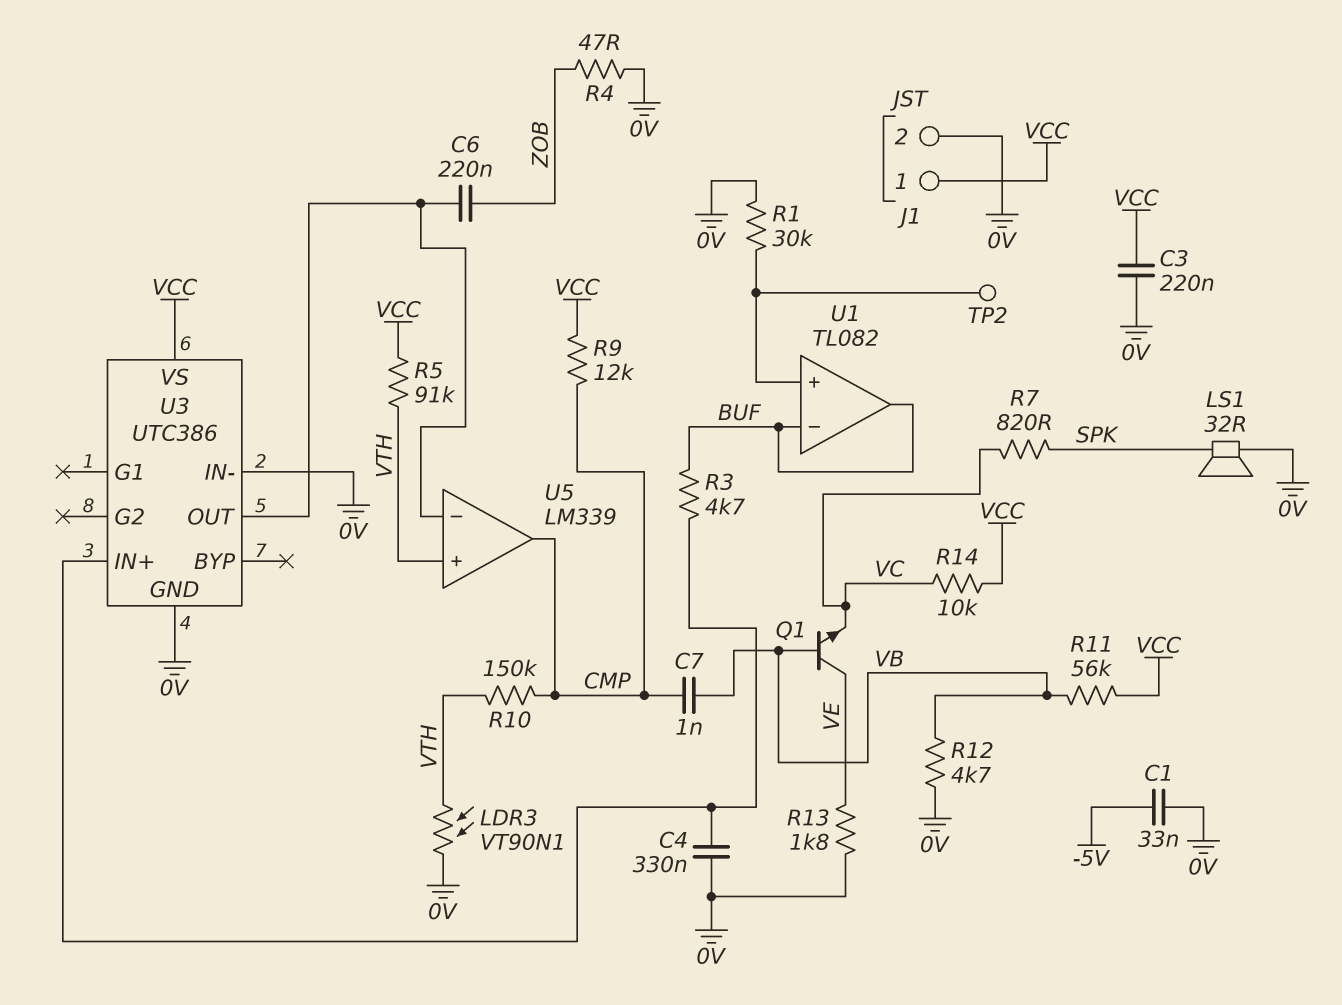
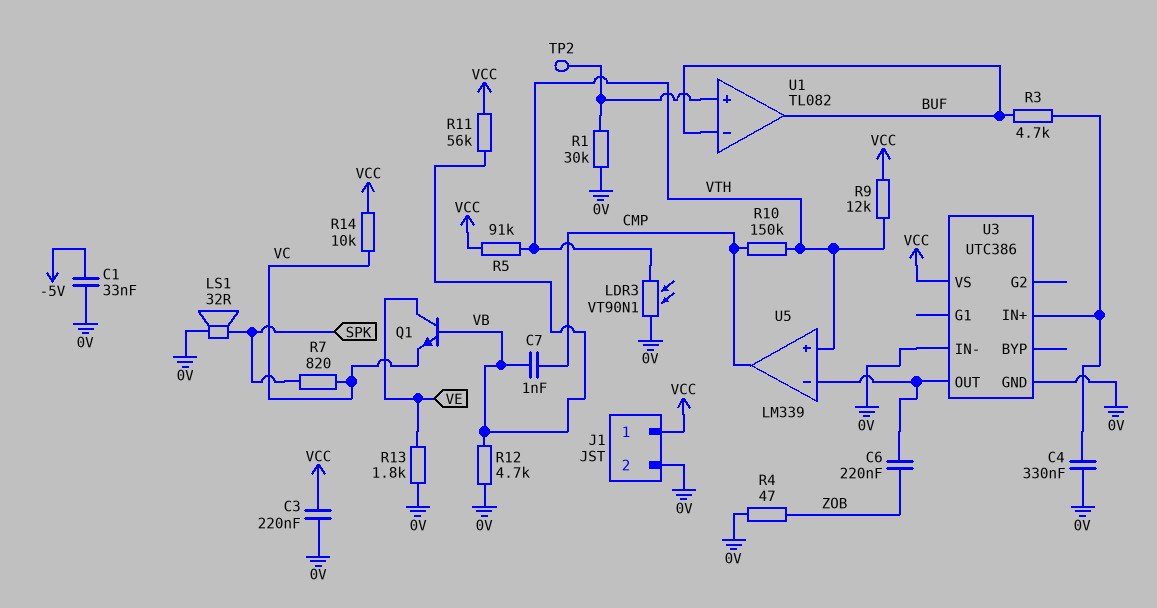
R9: 12k (CMP, VCC) -> 12k (VCC, VTH)

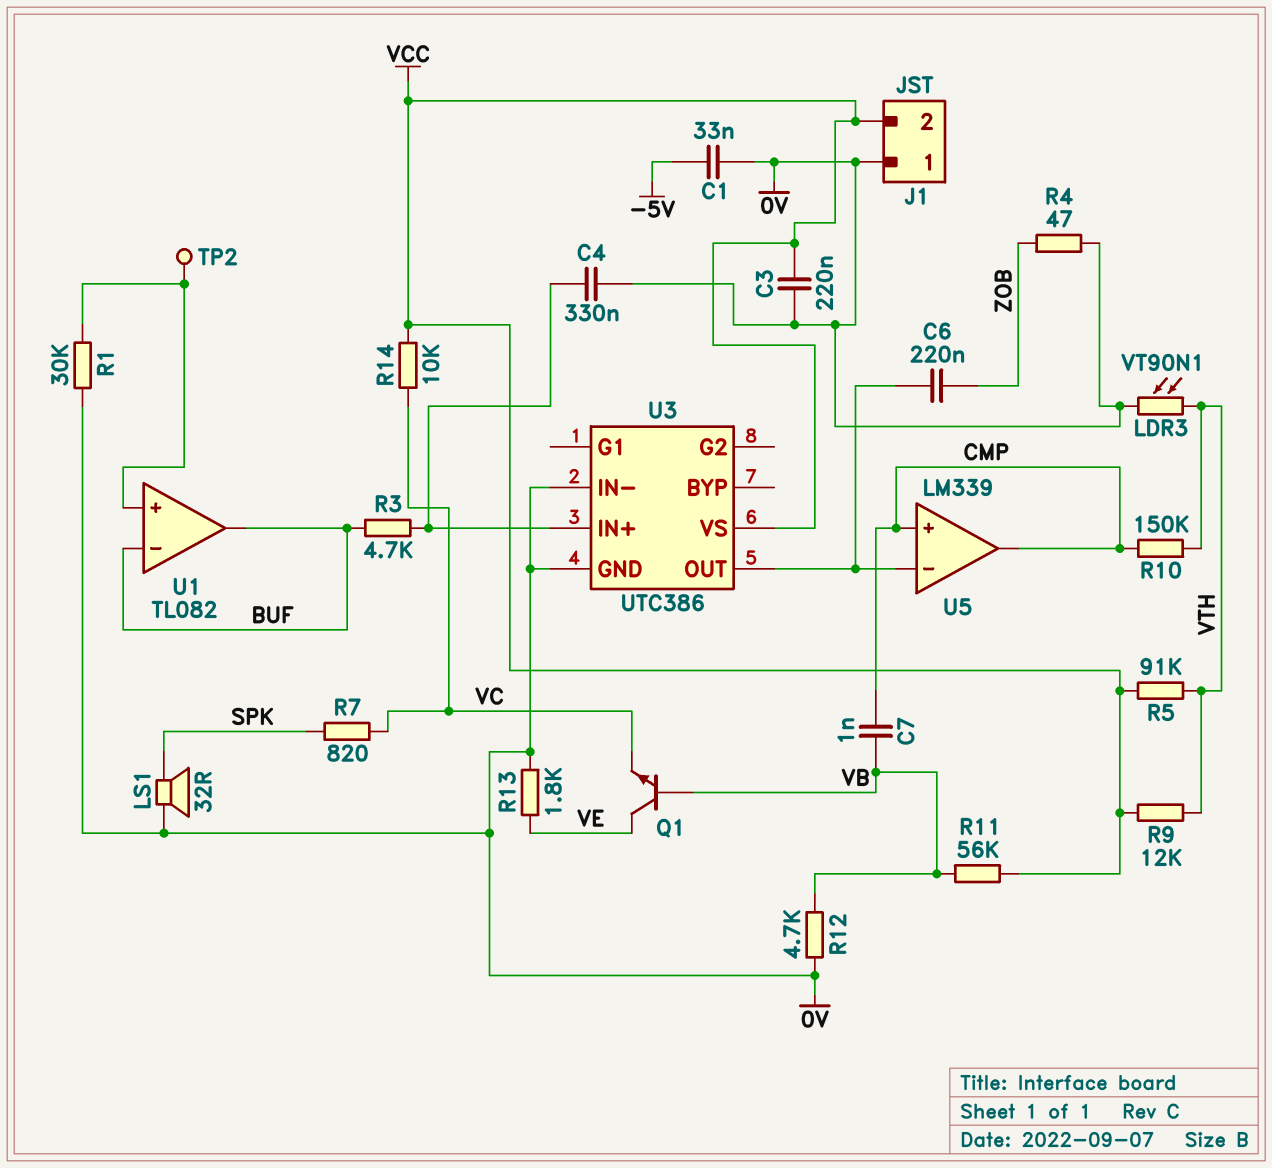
J1 pin 1: VCC -> 0V
J1 pin 2: 0V -> VCC
U5 pin in+: VTH -> CMP

